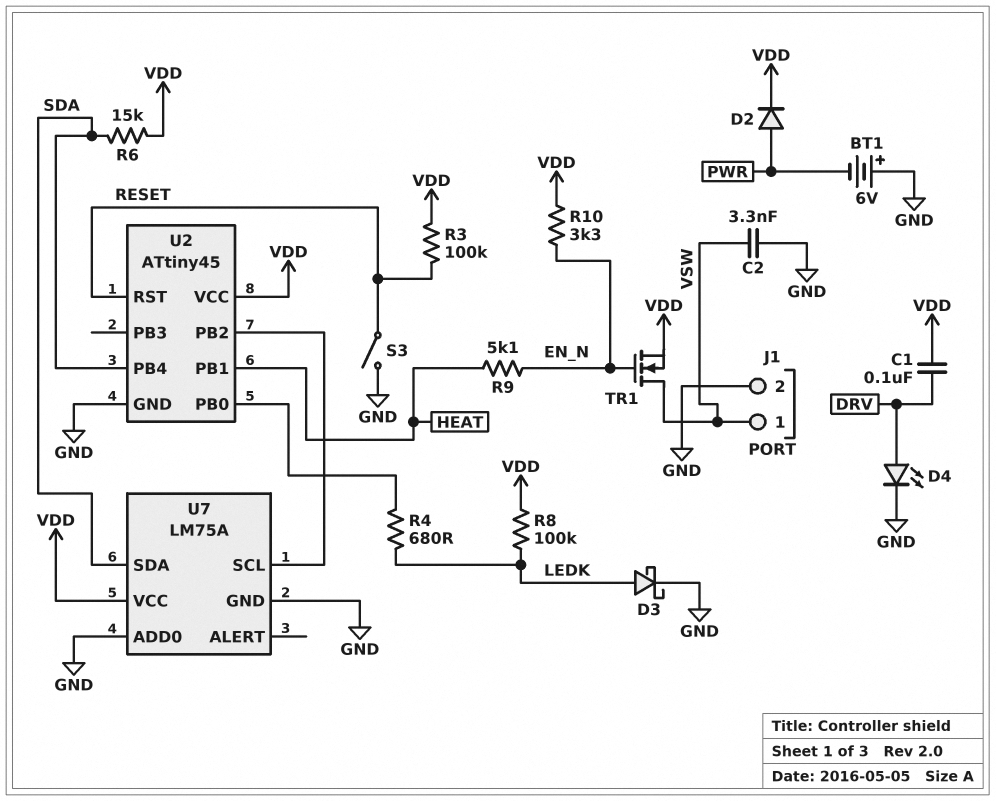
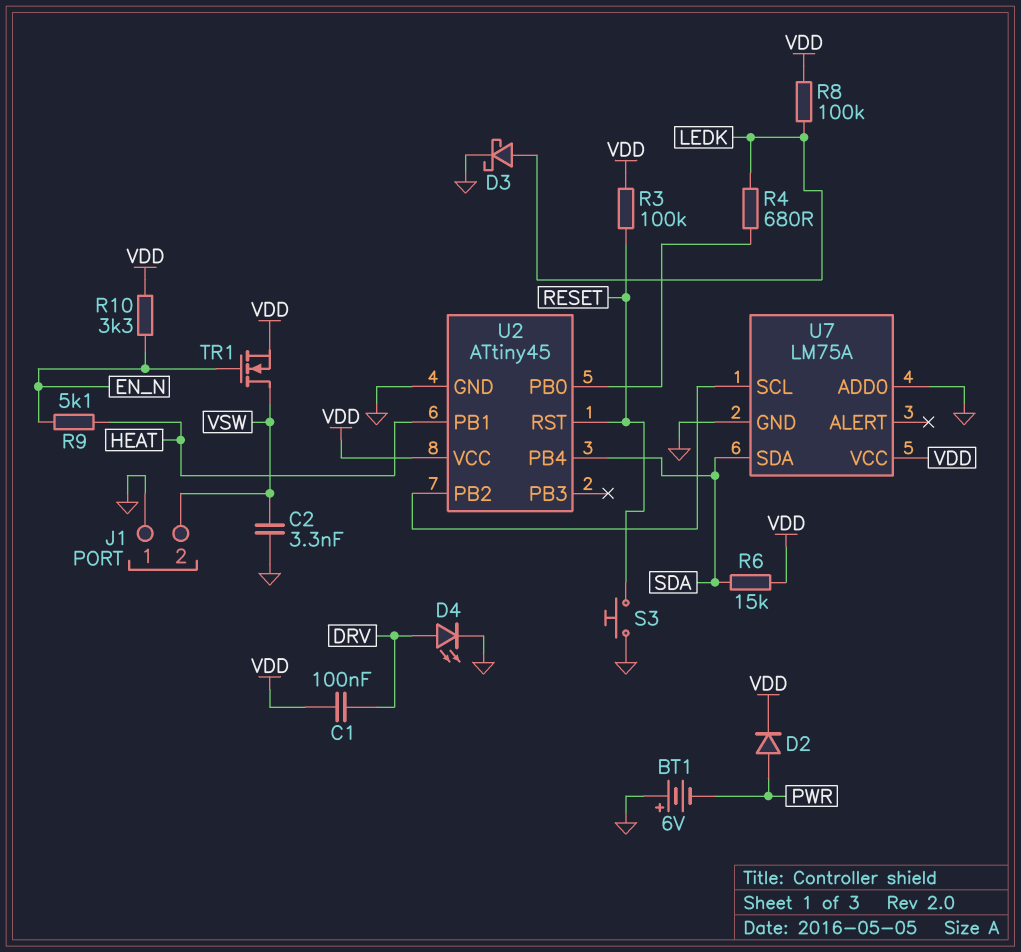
J1 pin 1: VSW -> GND
J1 pin 2: GND -> VSW
S3: switch (GND, RESET) -> button (GND, RESET)

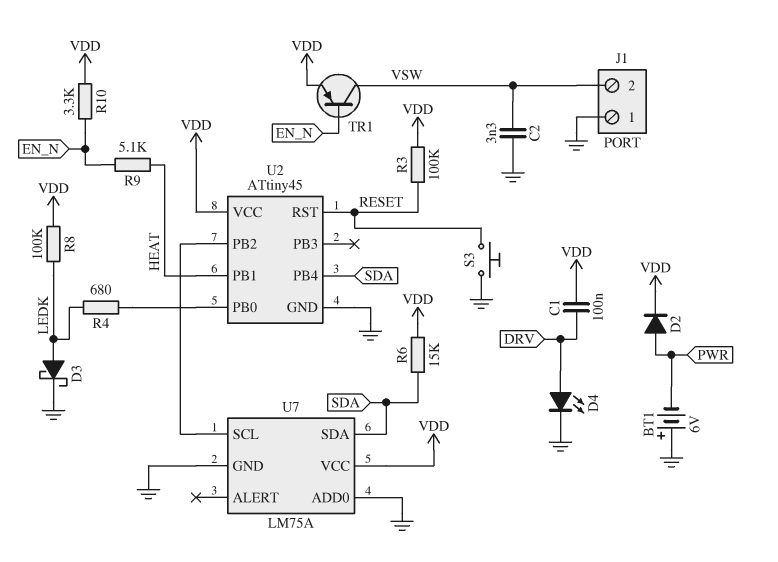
TR1: NMOS (G EN_N, D VSW, S VDD) -> PNP (B EN_N, C VSW, E VDD)

